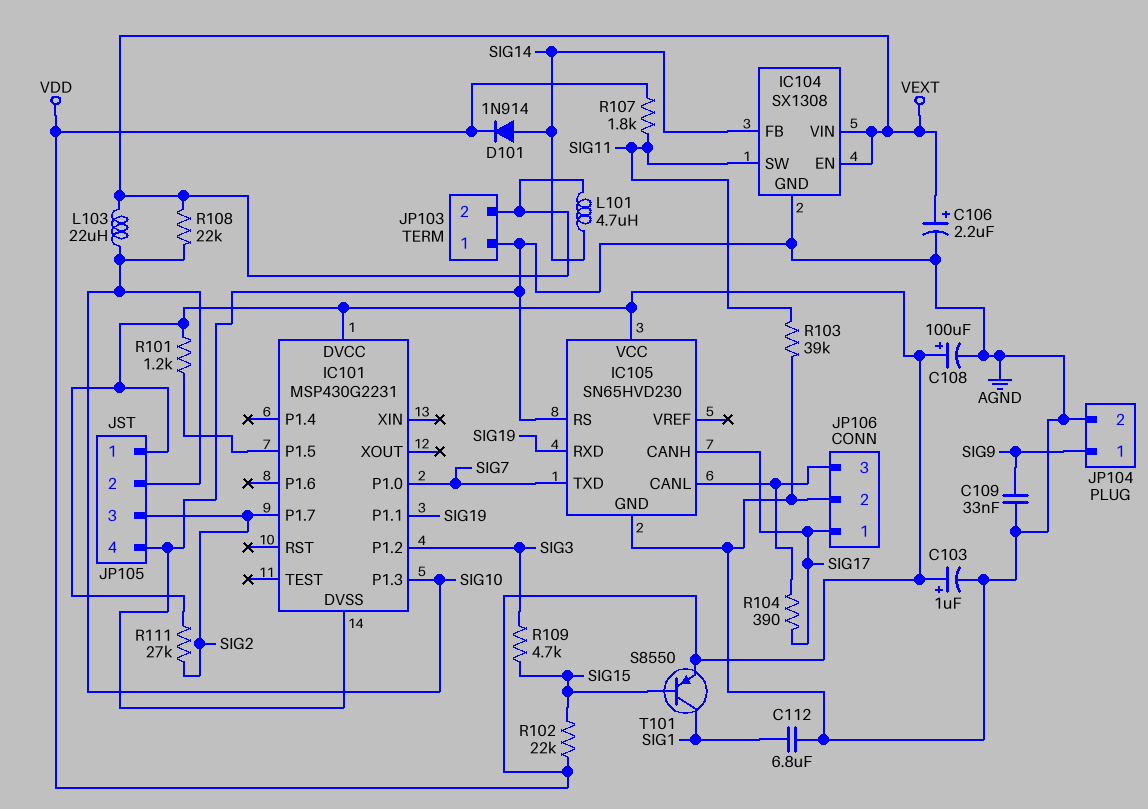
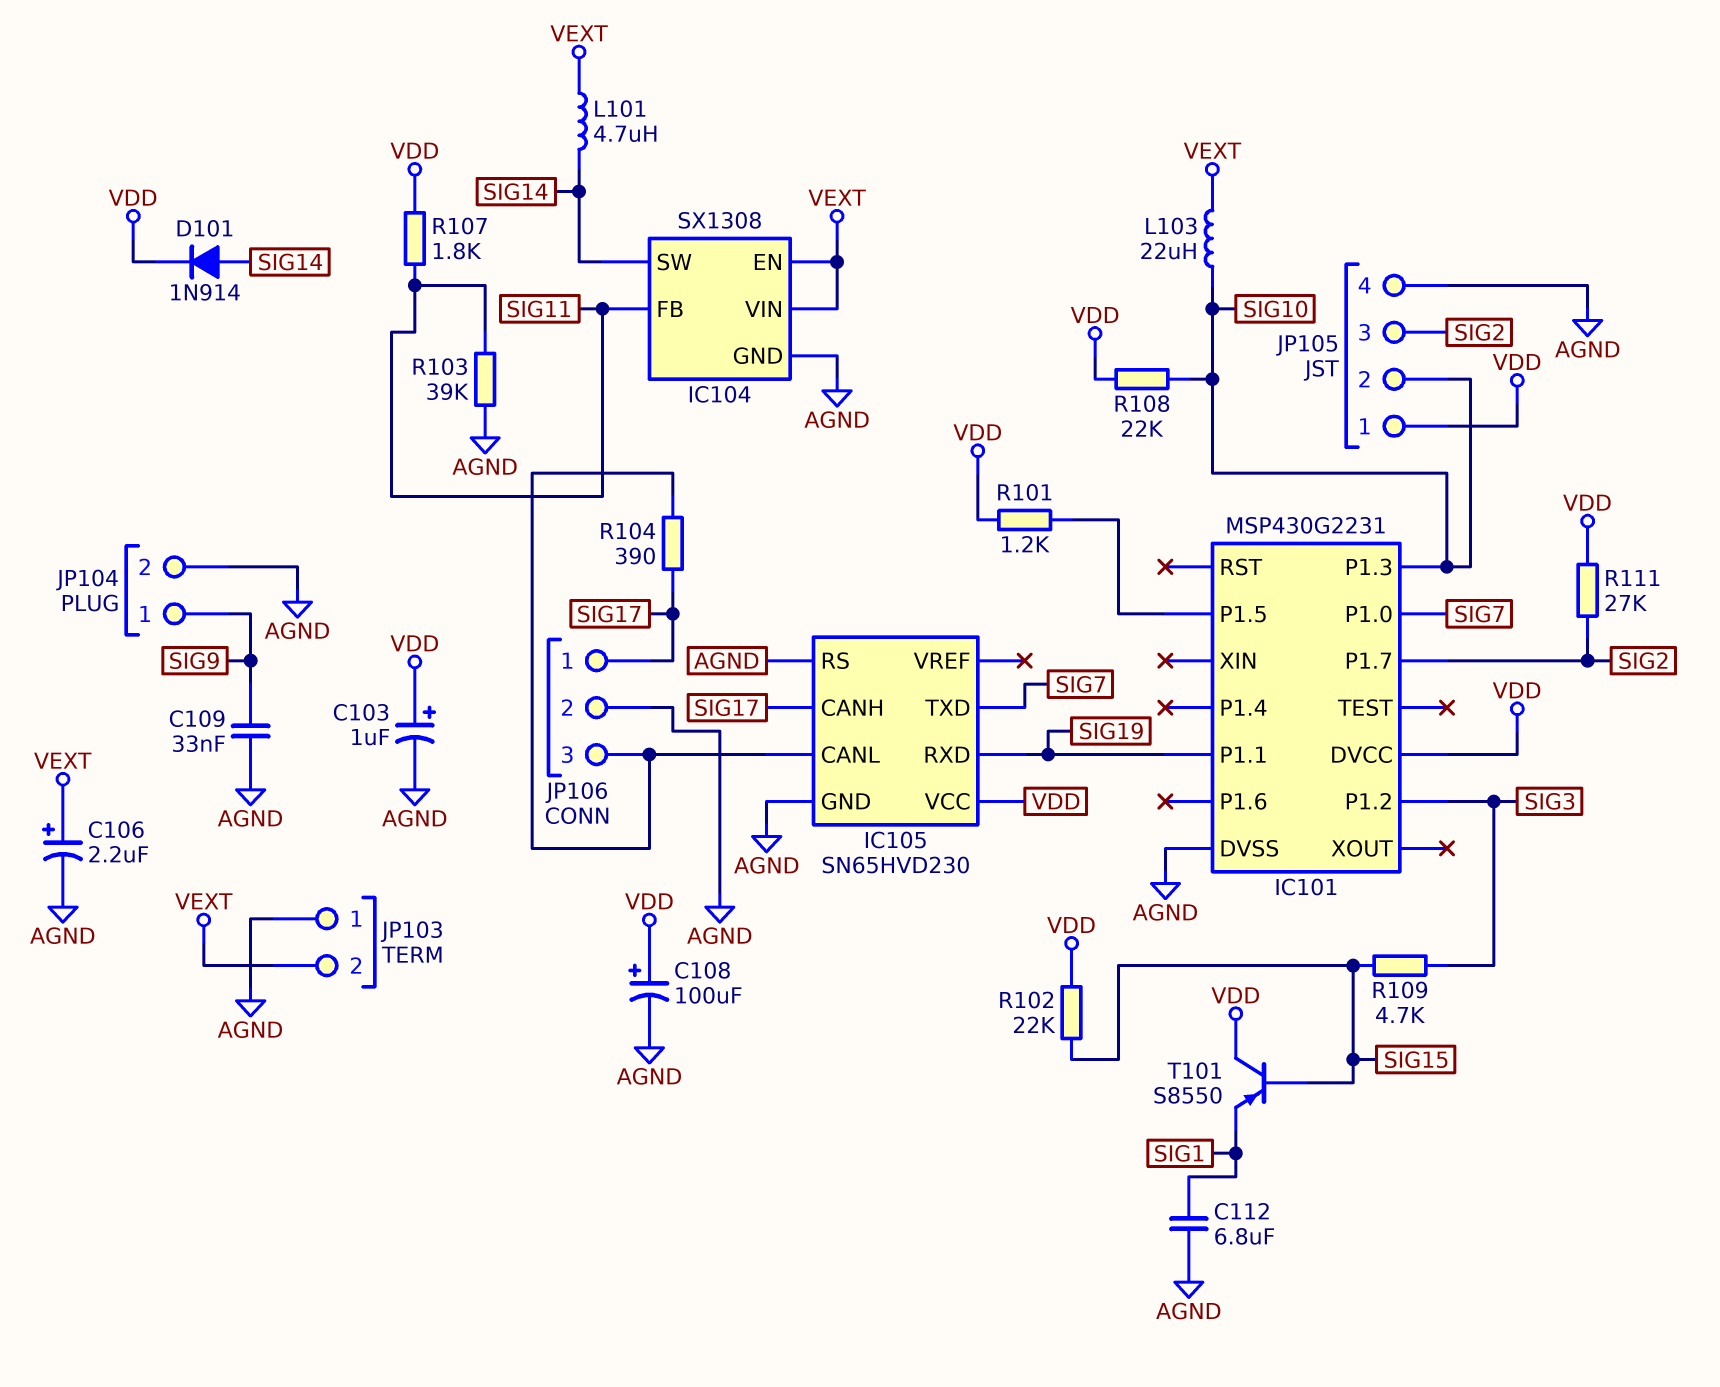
IC104 pin FB: SIG14 -> SIG11
IC104 pin SW: SIG11 -> SIG14
R108: 22k (SIG10, VEXT) -> 22k (SIG10, VDD)
T101: PNP S8550 (B SIG15, C SIG1, E VDD) -> PNP S8550 (B SIG15, C VDD, E SIG1)

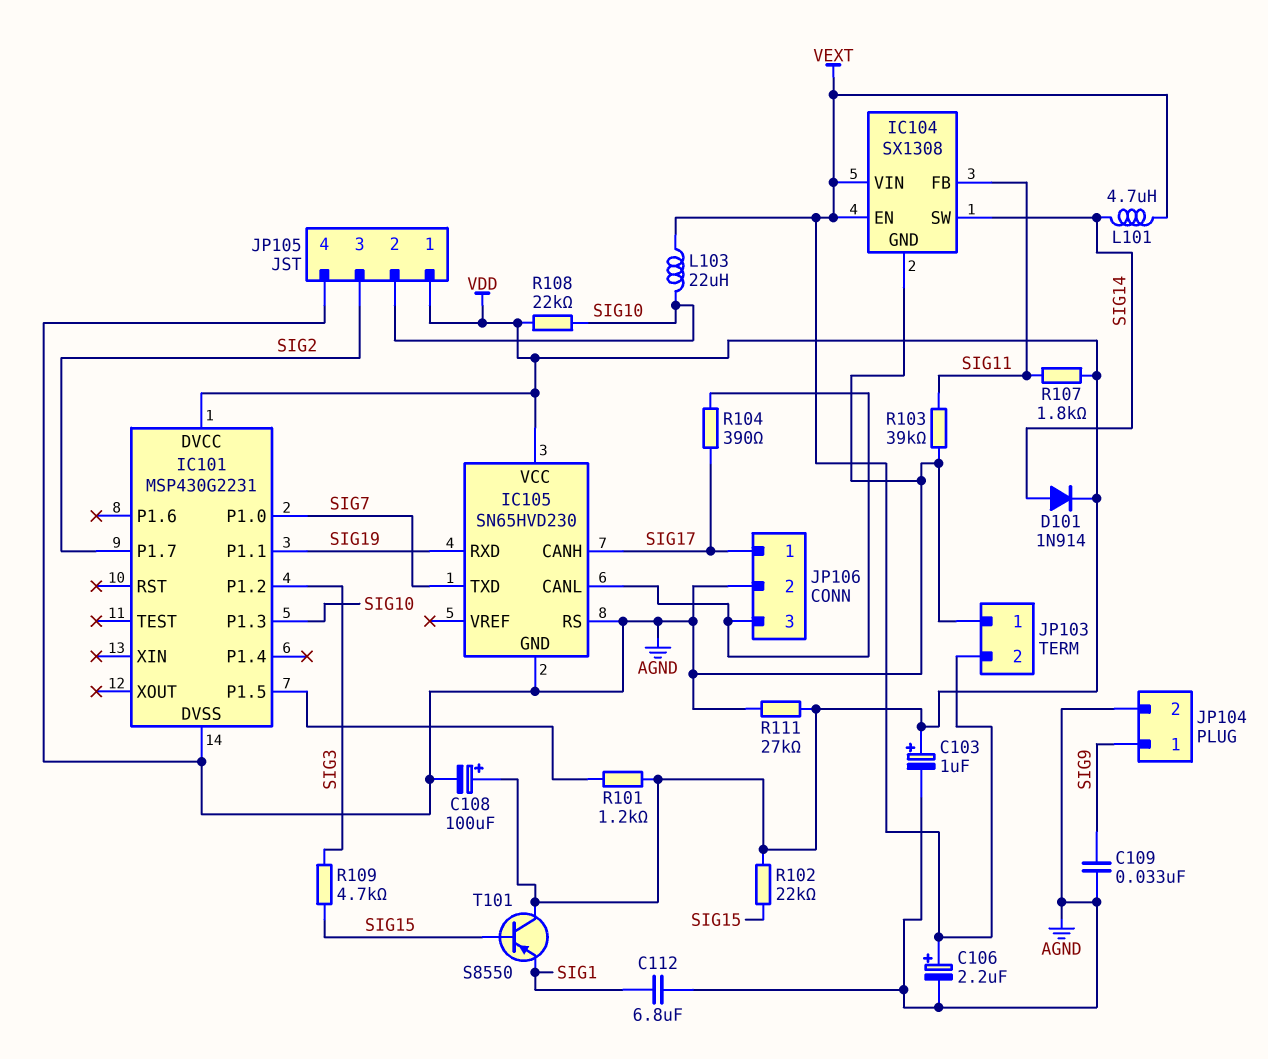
R111: 27k (SIG2, VDD) -> 27k (AGND, VDD)

